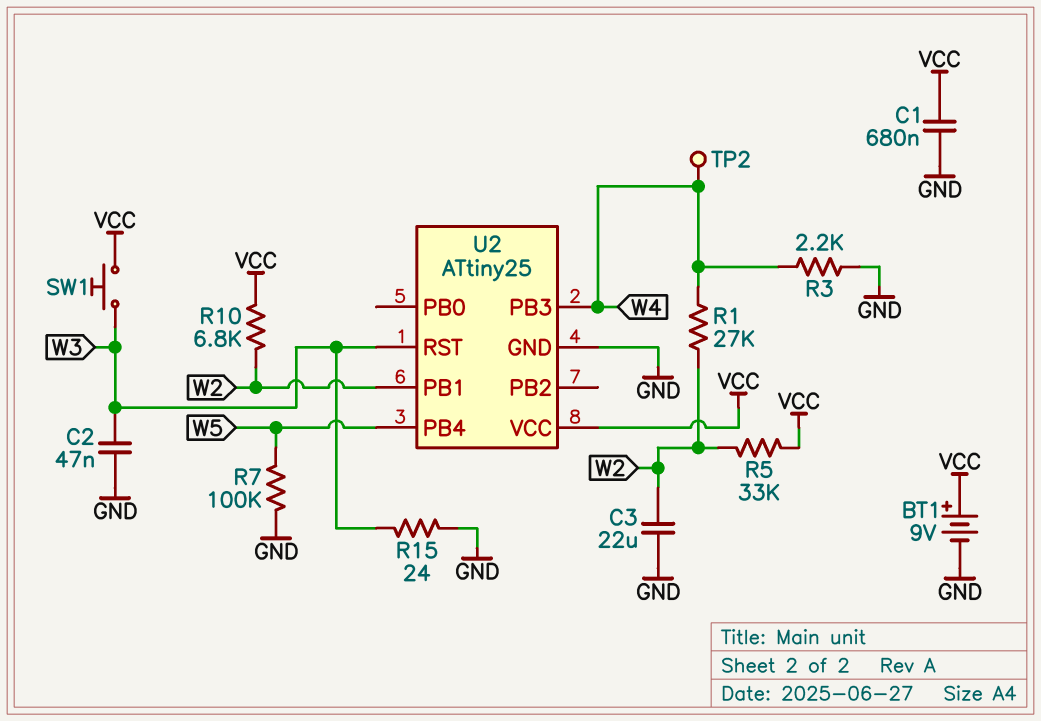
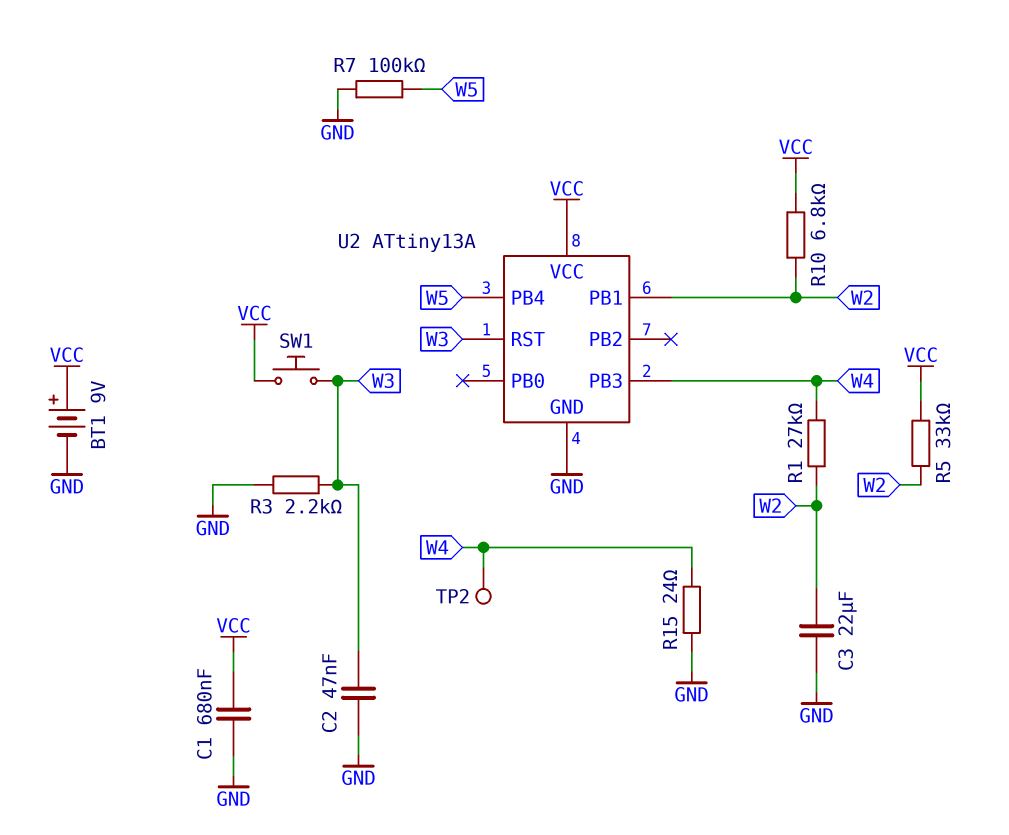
R3: 2.2k (GND, W4) -> 2.2k (GND, W3)
R15: 24 (GND, W3) -> 24 (GND, W4)
U2: ATtiny25 -> ATtiny13A

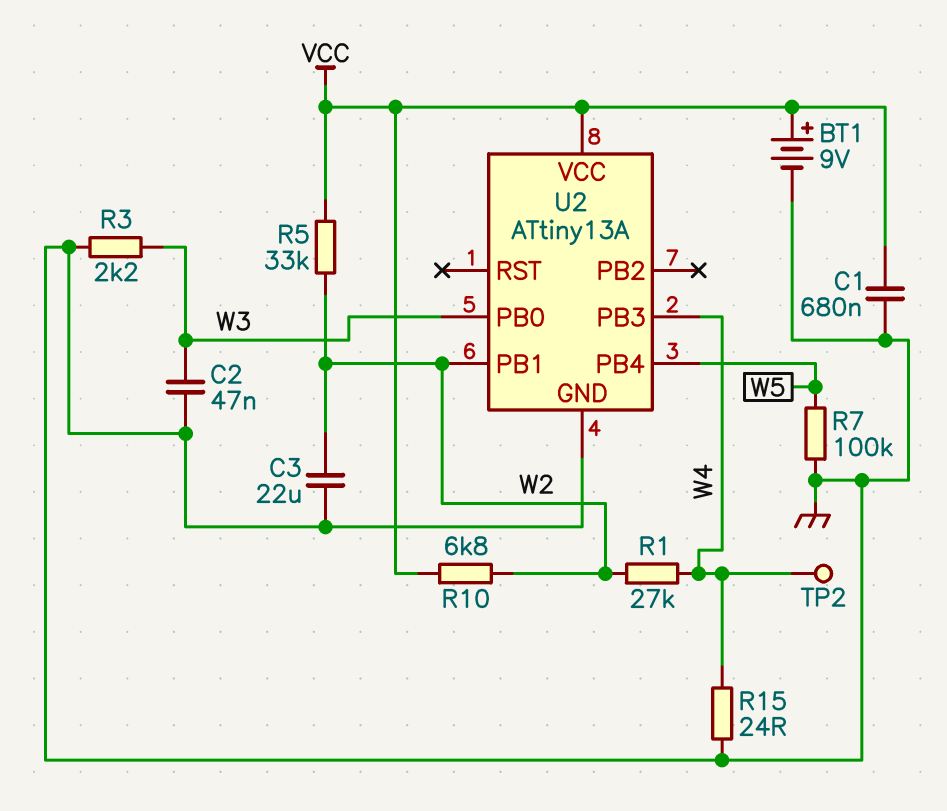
SW1: button (VCC, W3) -> none
U2 pin PB0: none -> W3
U2 pin RST: W3 -> none

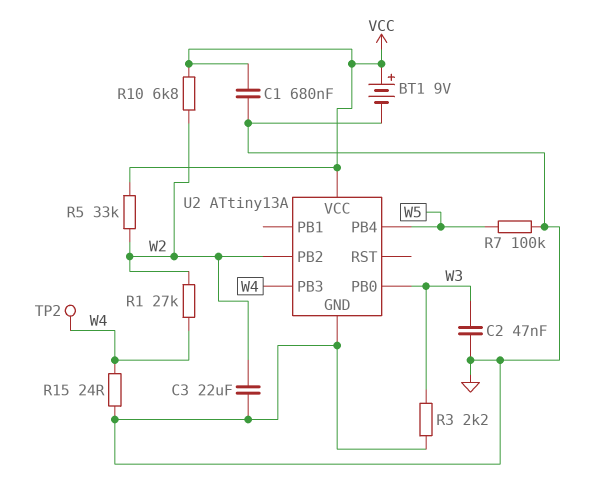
U2 pin PB1: W2 -> none
U2 pin PB2: none -> W2

